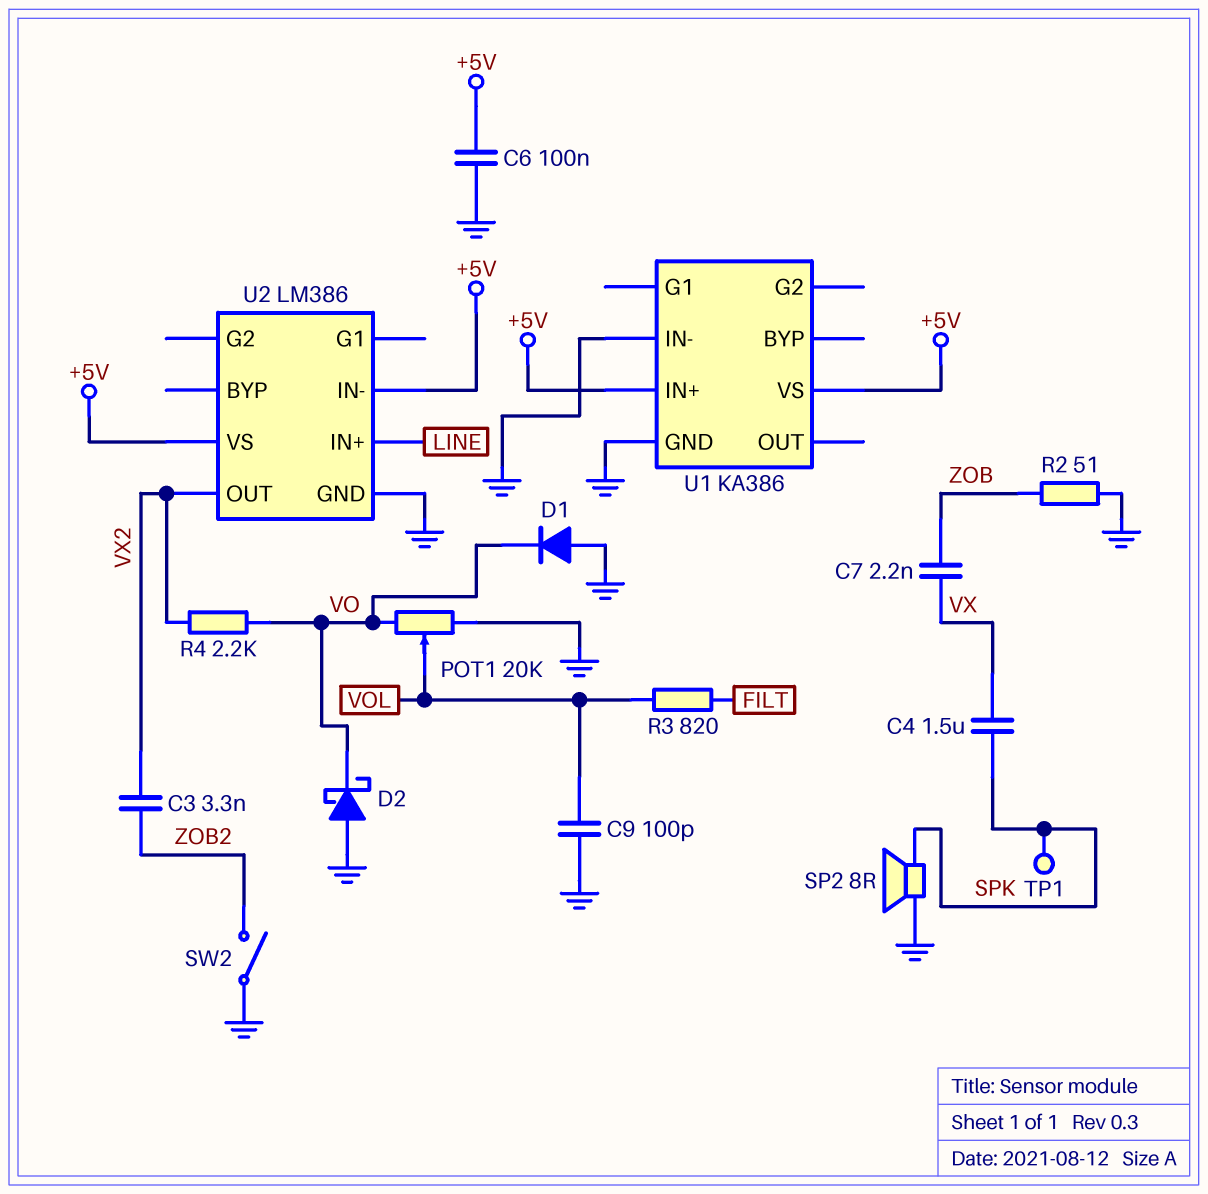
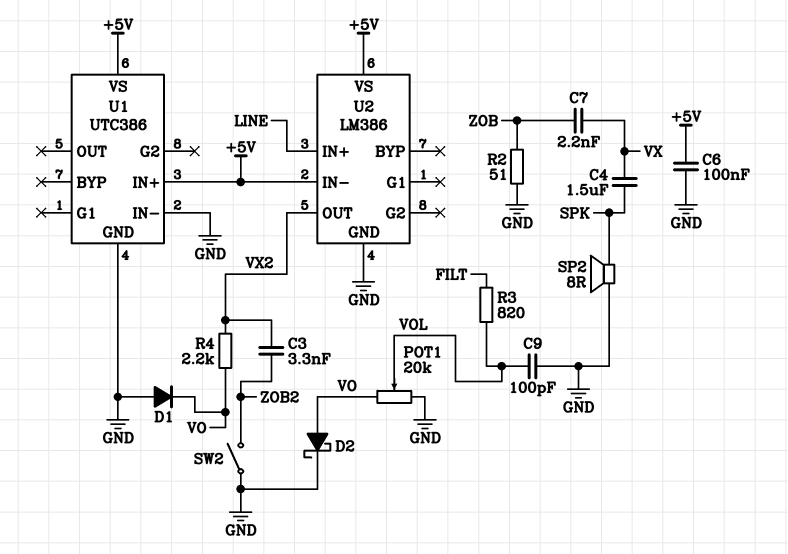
D2: schottky (A GND, K VO) -> schottky (A VO, K GND)
TP1: test point (SPK) -> none
U1: KA386 -> UTC386

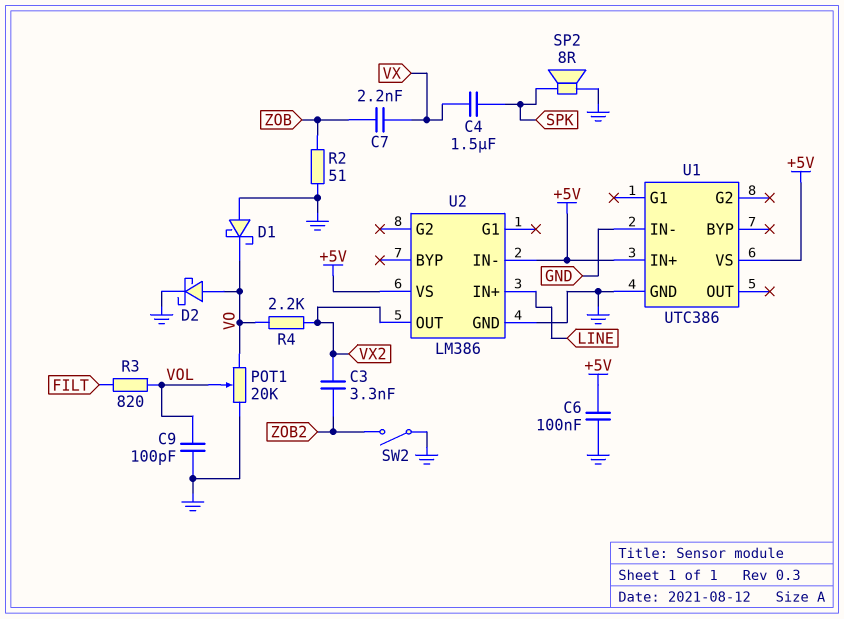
D1: diode (A GND, K VO) -> schottky (A GND, K VO)

